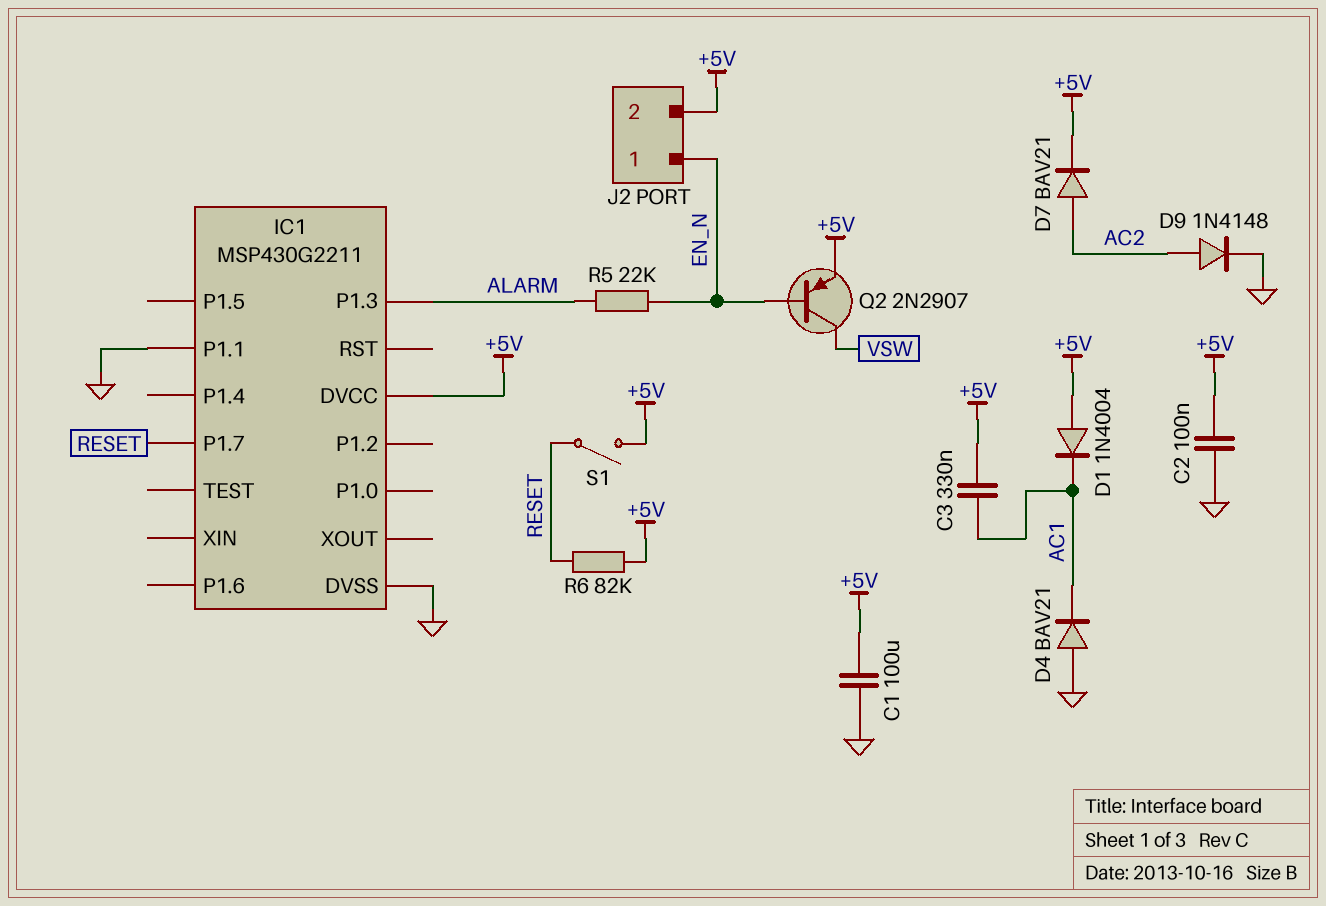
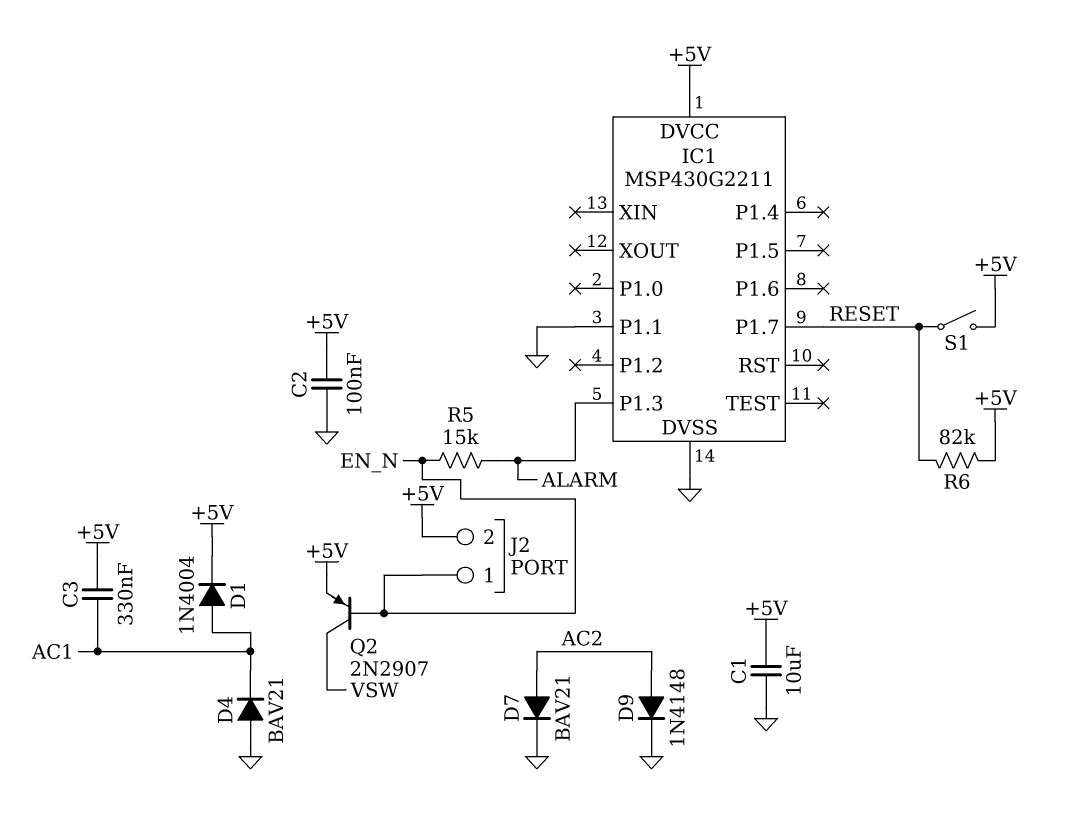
C1: 100uF (+5V, GND) -> 10uF (+5V, GND)
D1: diode 1N4004 (A +5V, K AC1) -> diode 1N4004 (A AC1, K +5V)
D7: diode BAV21 (A AC2, K +5V) -> diode BAV21 (A AC2, K GND)
R5: 22k (ALARM, EN_N) -> 15k (ALARM, EN_N)

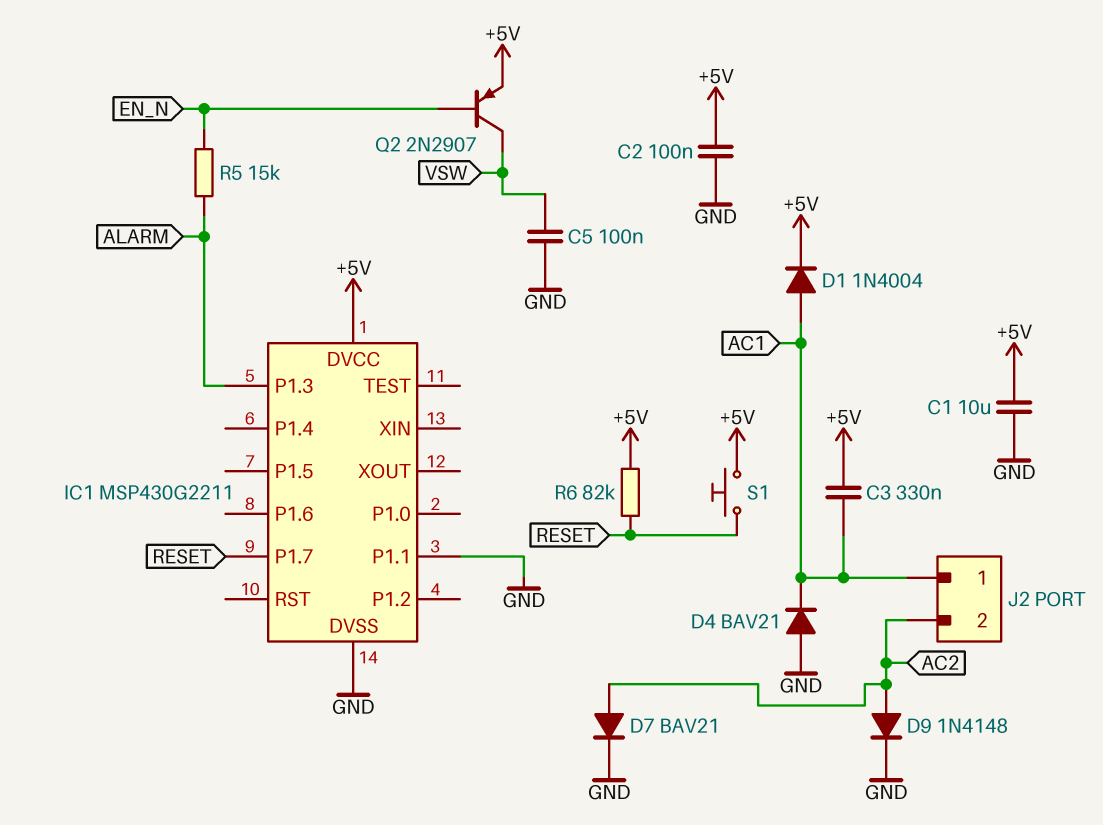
C5: none -> 100nF (GND, VSW)
J2 pin 1: EN_N -> AC1
J2 pin 2: +5V -> AC2
S1: switch (+5V, RESET) -> button (+5V, RESET)

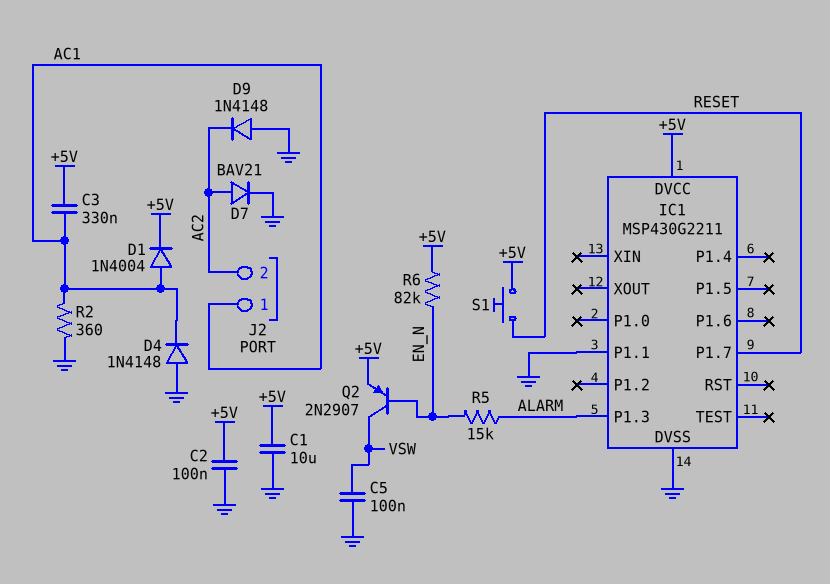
D4: diode BAV21 (A GND, K AC1) -> diode 1N4148 (A GND, K AC1)
D9: diode 1N4148 (A AC2, K GND) -> diode 1N4148 (A GND, K AC2)
R2: none -> 360 (AC1, GND)
R6: 82k (+5V, RESET) -> 82k (+5V, EN_N)

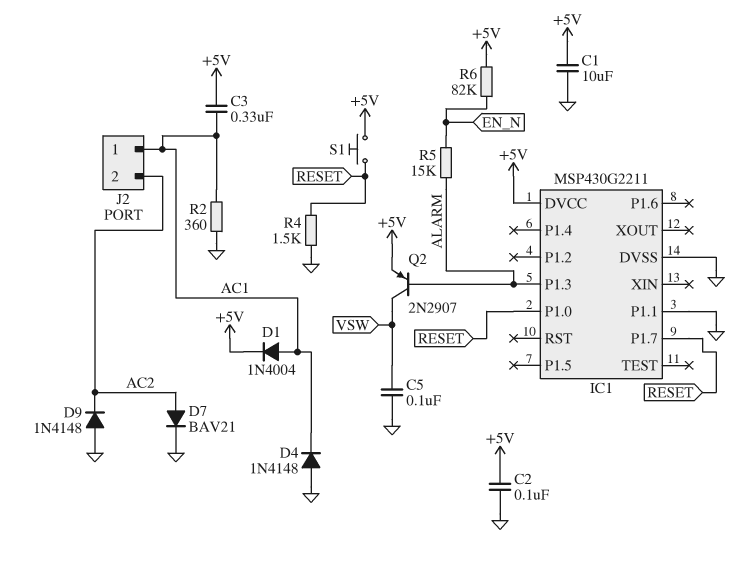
IC1 pin P1.0: none -> RESET
Q2: PNP 2N2907 (B EN_N, C VSW, E +5V) -> PNP 2N2907 (B ALARM, C VSW, E +5V)
R4: none -> 1.5k (GND, RESET)

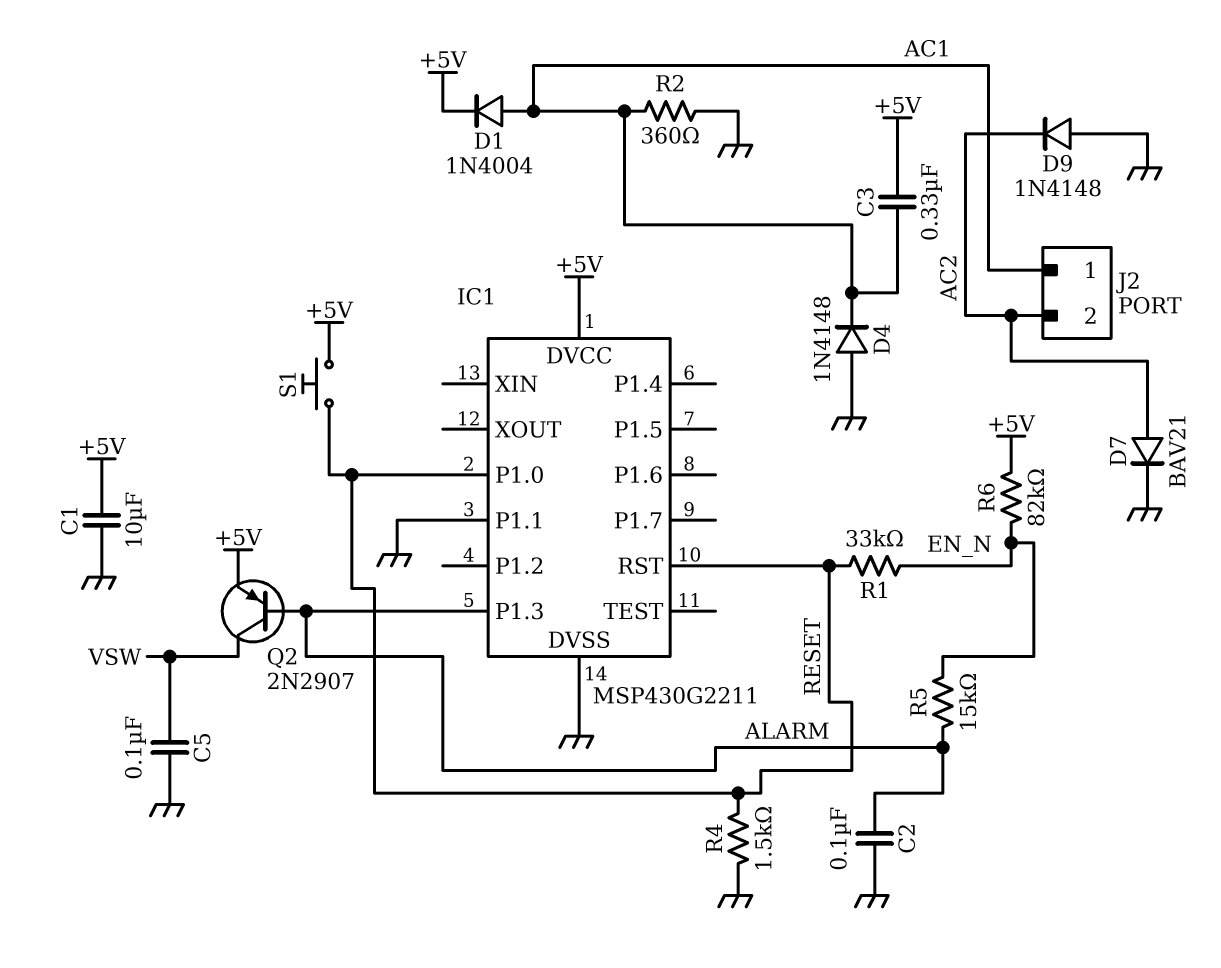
C2: 100nF (+5V, GND) -> 100nF (ALARM, GND)
IC1 pin P1.7: RESET -> none
IC1 pin RST: none -> RESET
R1: none -> 33k (EN_N, RESET)

